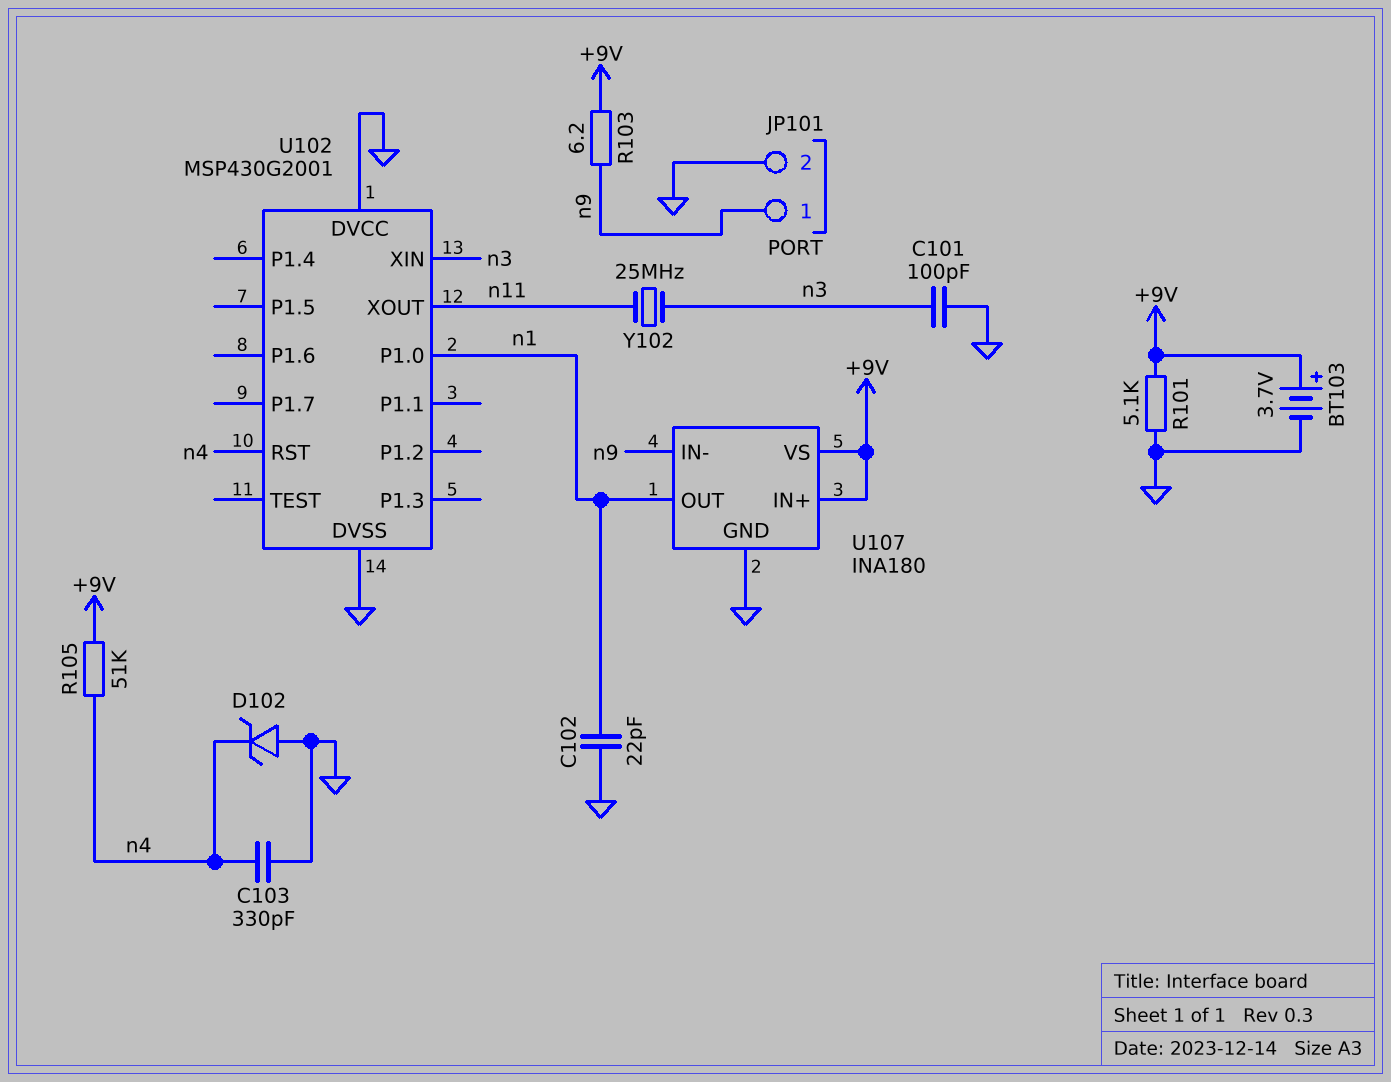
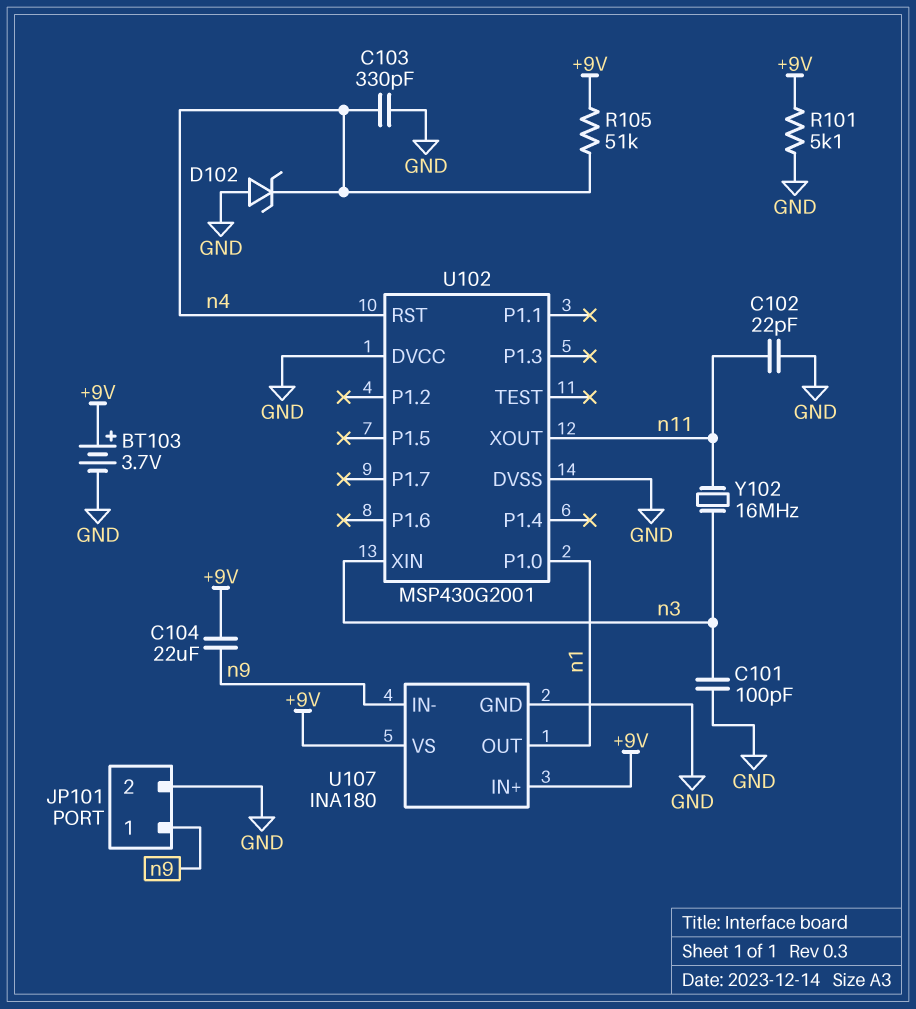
C102: 22pF (GND, n1) -> 22pF (GND, n11)
C104: none -> 22uF (+9V, n9)
R103: 6.2 (+9V, n9) -> none
Y102: 25MHz (n3, n11) -> 16MHz (n3, n11)

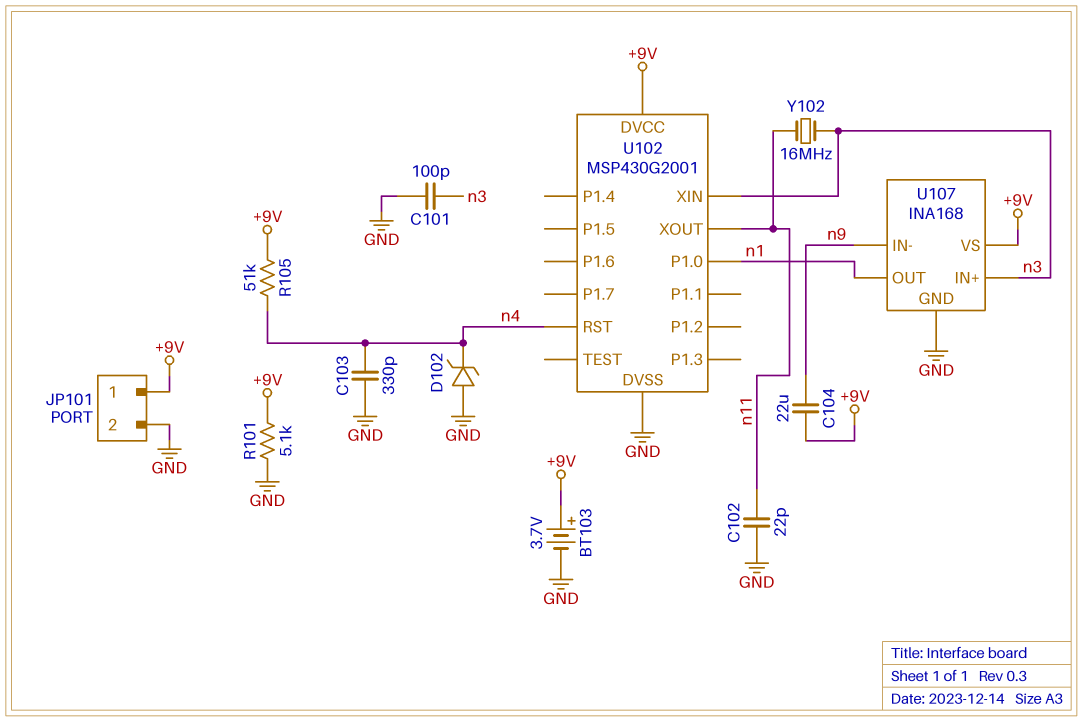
JP101 pin 1: n9 -> +9V
U102 pin DVCC: GND -> +9V
U107: INA180 -> INA168
U107 pin IN+: +9V -> n3

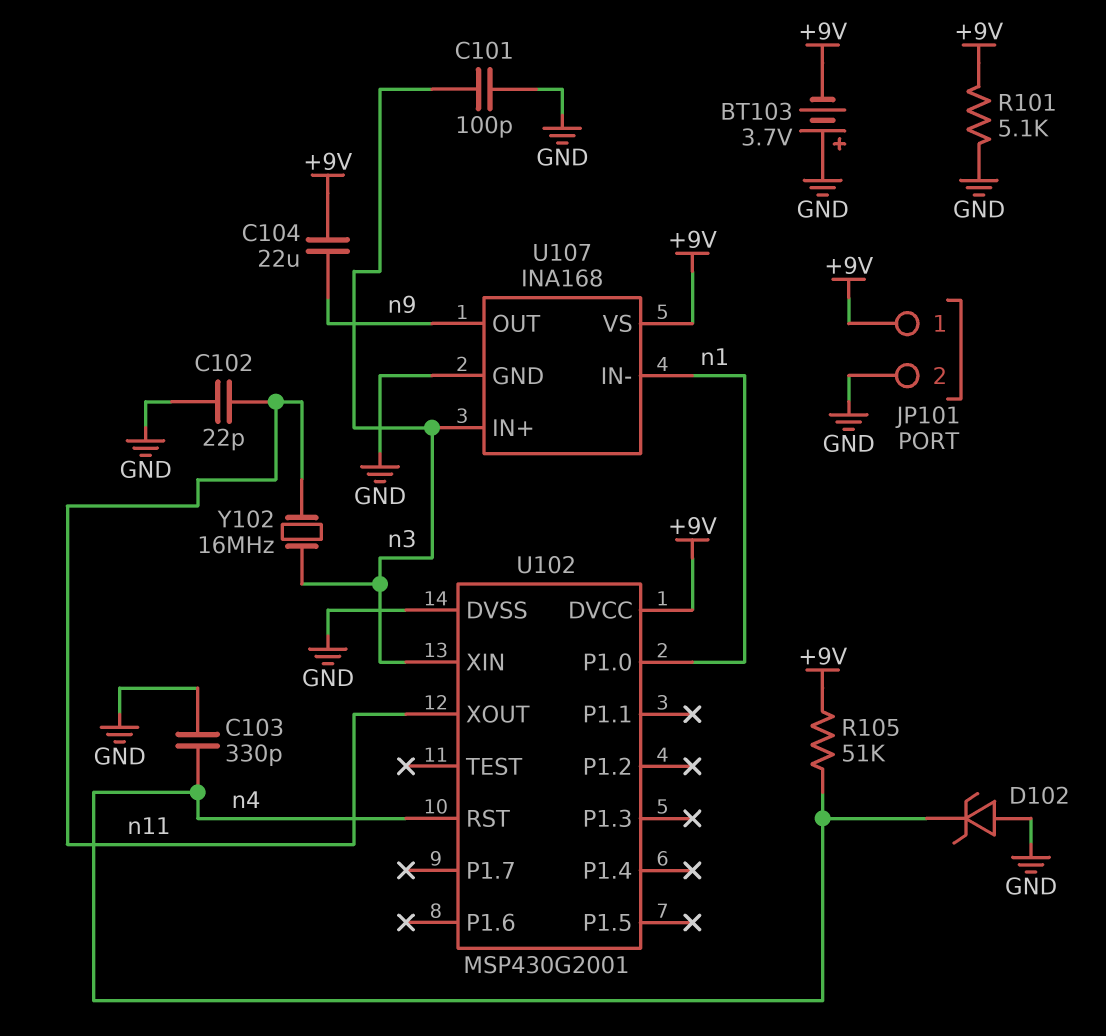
BT103: 3.7V (plus +9V, minus GND) -> 3.7V (plus GND, minus +9V)
U107 pin IN-: n9 -> n1
U107 pin OUT: n1 -> n9

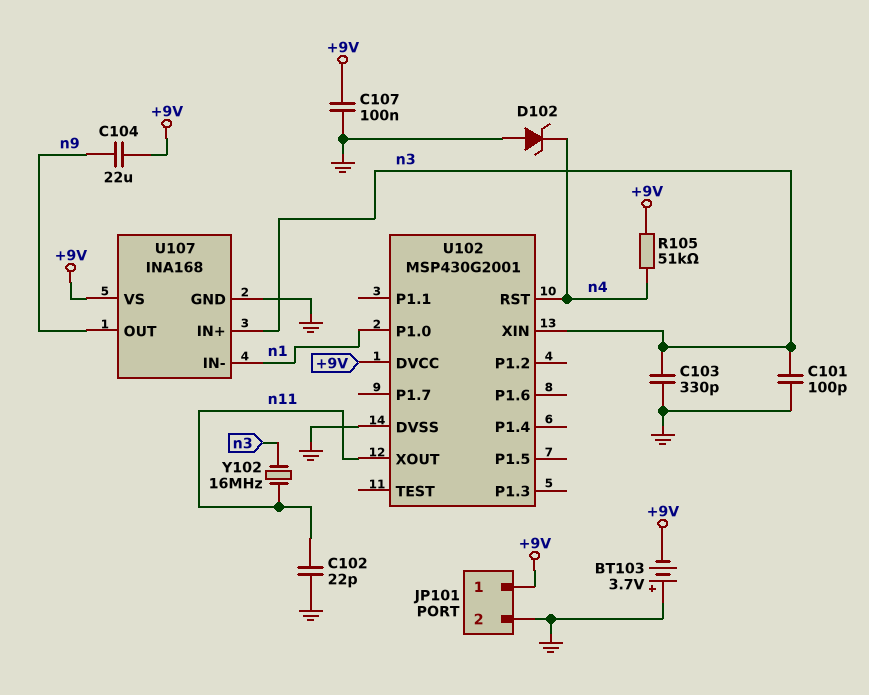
C103: 330pF (GND, n4) -> 330pF (GND, n3)
C107: none -> 100nF (+9V, GND)
R101: 5.1k (+9V, GND) -> none

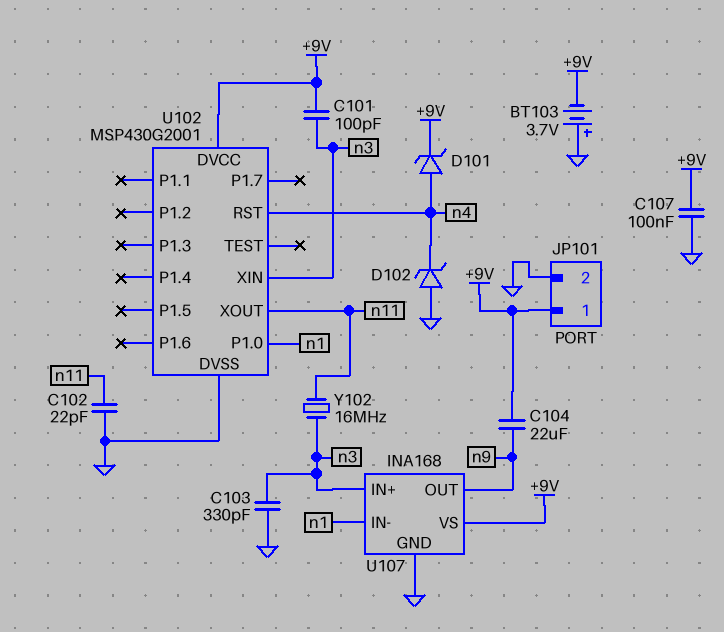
C101: 100pF (GND, n3) -> 100pF (+9V, n3)
D101: none -> zener (A n4, K +9V)
R105: 51k (+9V, n4) -> none

